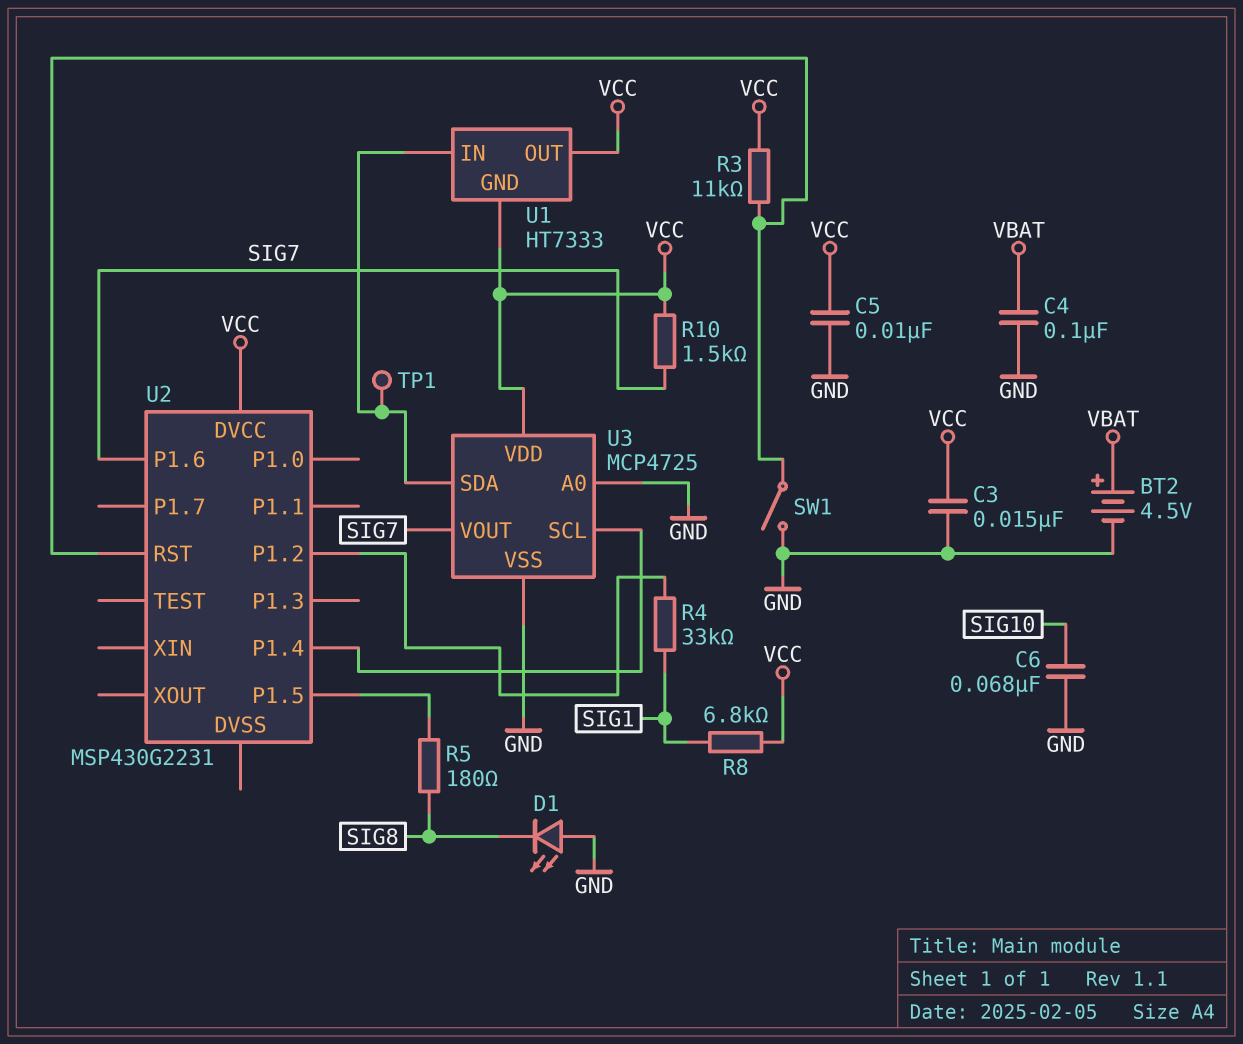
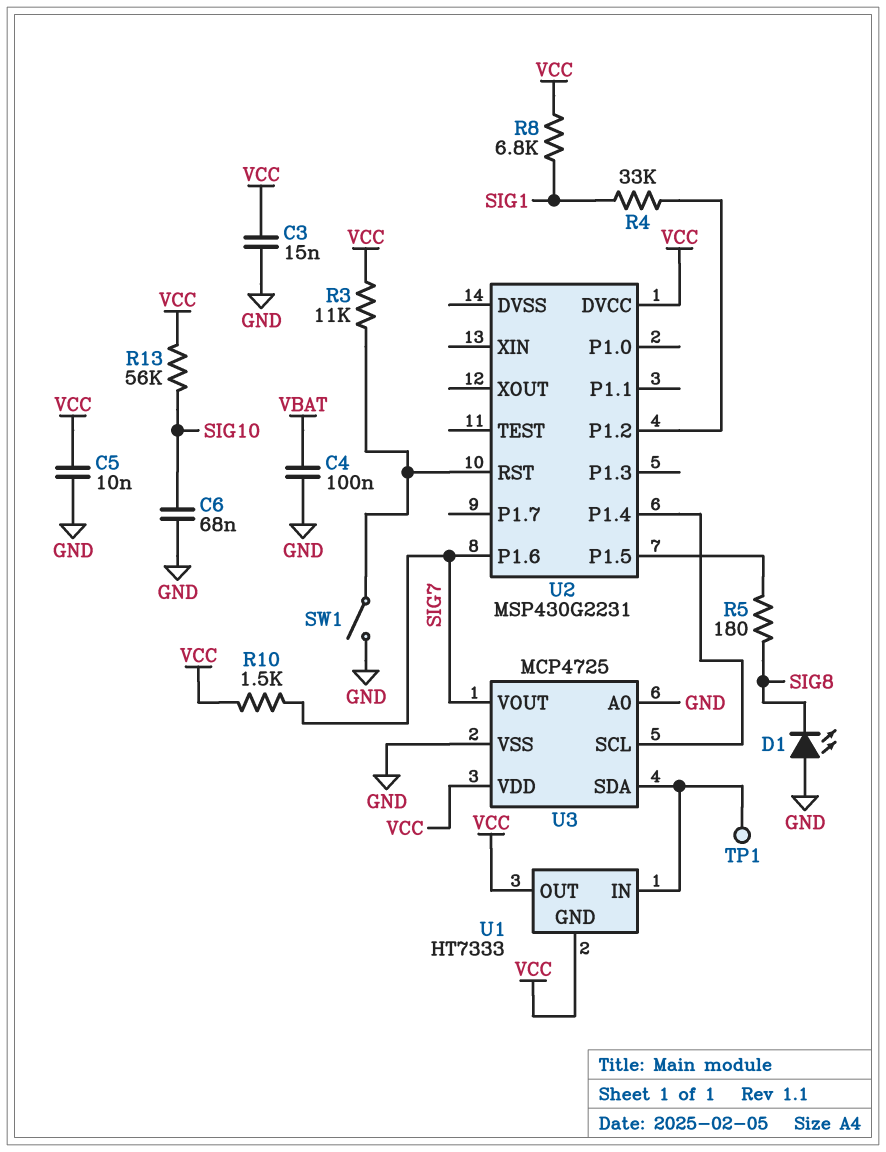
BT2: 4.5V (plus VBAT, minus GND) -> none
R13: none -> 56k (SIG10, VCC)

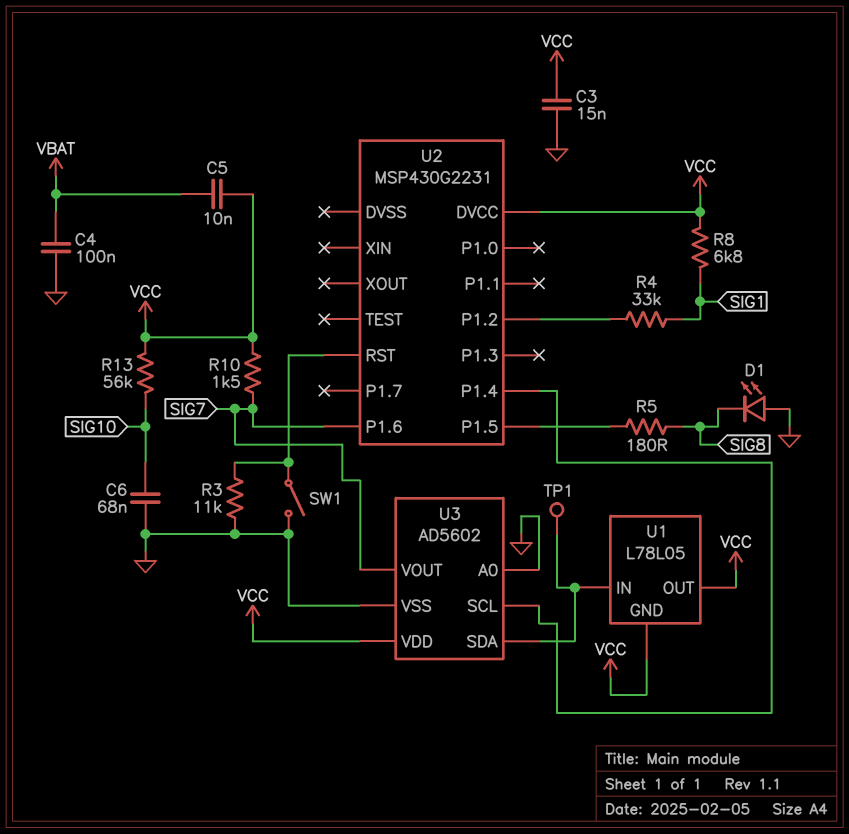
C5: 10nF (GND, VCC) -> 10nF (VBAT, VCC)
R3: 11k (U2/RST, VCC) -> 11k (GND, U2/RST)
U1: HT7333 -> L78L05
U3: MCP4725 -> AD5602

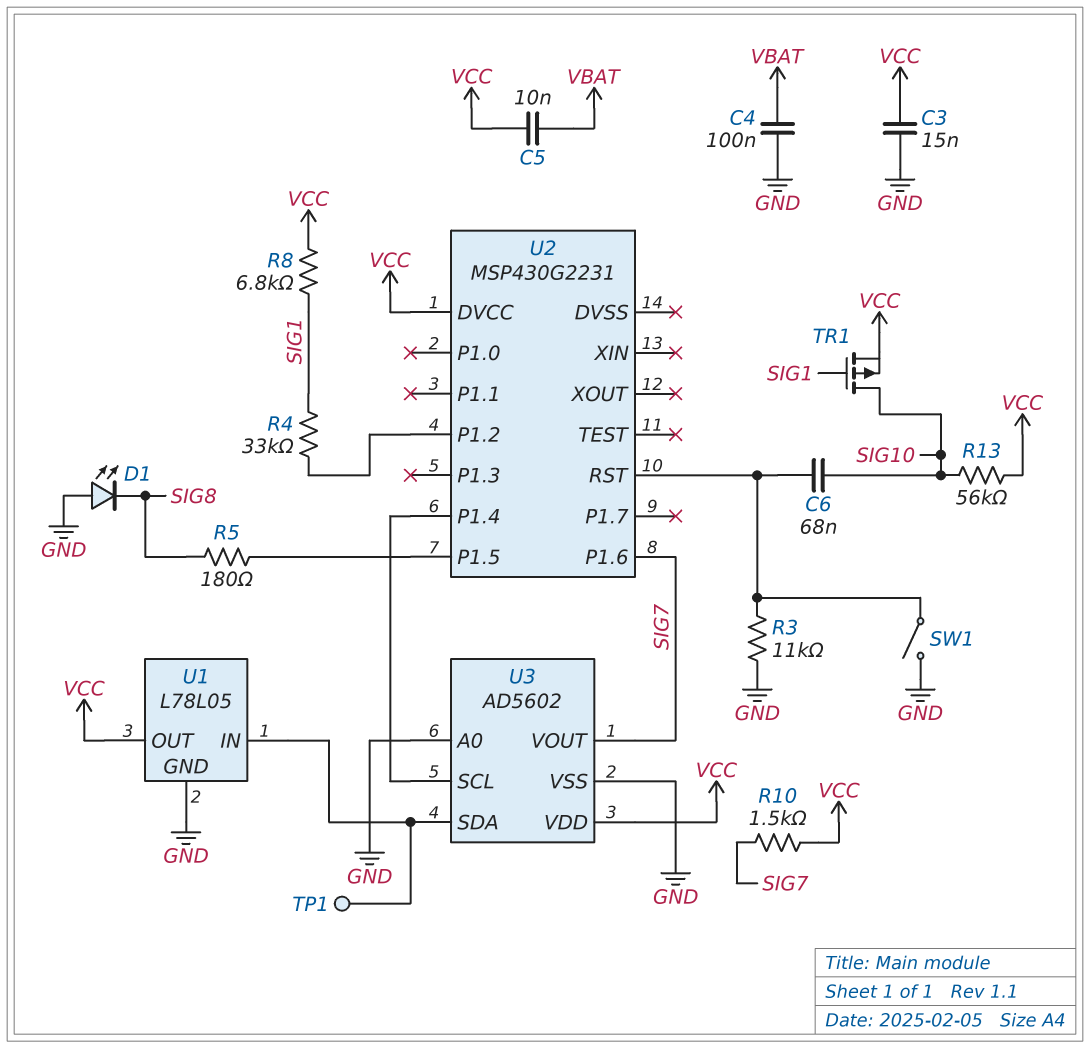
C6: 68nF (GND, SIG10) -> 68nF (SIG10, U2/RST)
TR1: none -> PMOS (G SIG1, D SIG10, S VCC)
U1 pin GND: VCC -> GND

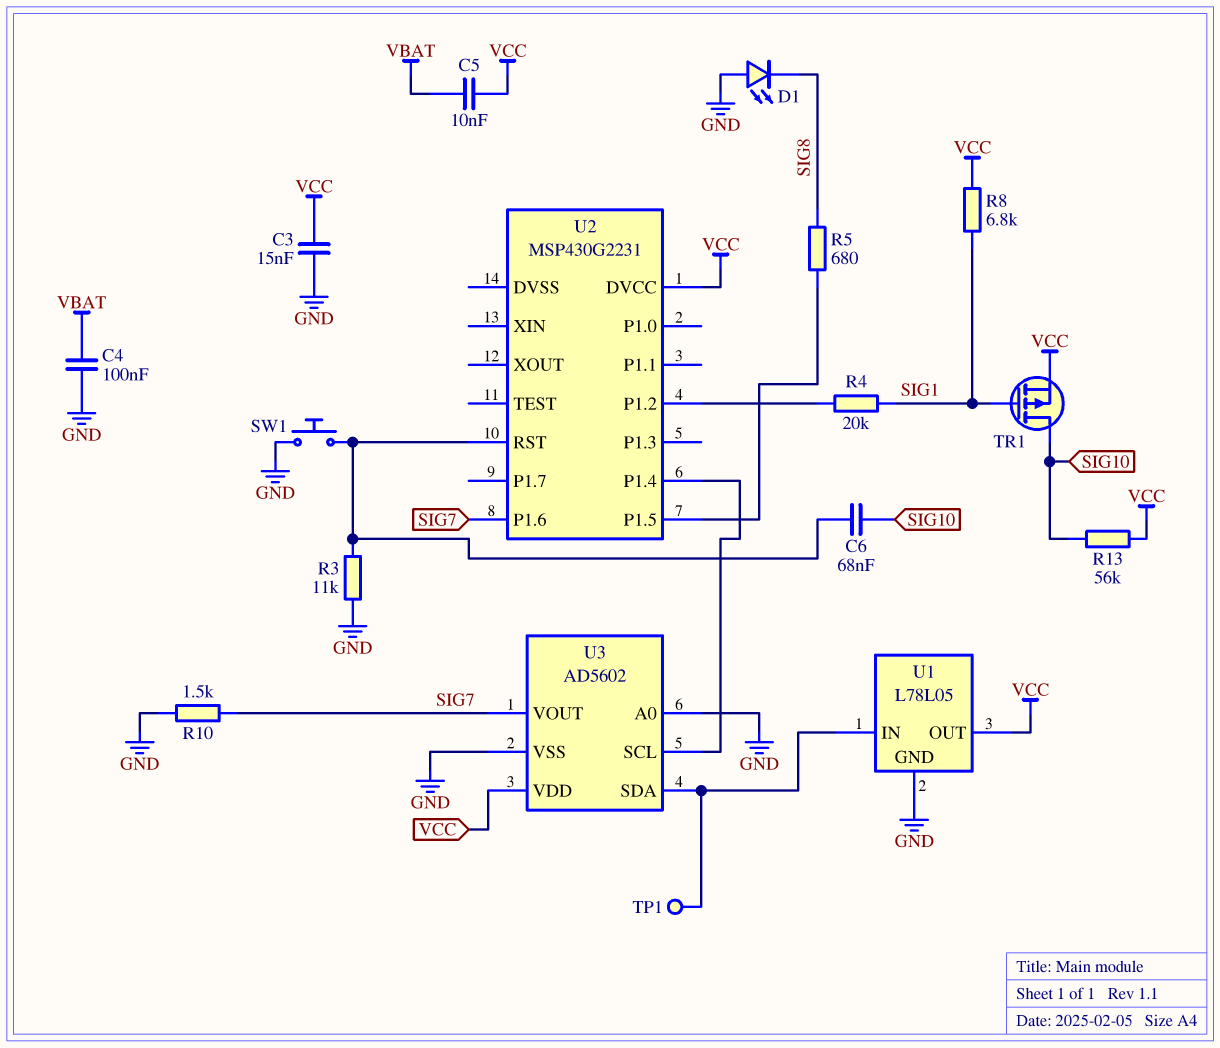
R4: 33k (SIG1, U2/P1.2) -> 20k (SIG1, U2/P1.2)
R5: 180 (SIG8, U2/P1.5) -> 680 (SIG8, U2/P1.5)
R10: 1.5k (SIG7, VCC) -> 1.5k (GND, SIG7)
SW1: switch (GND, U2/RST) -> button (GND, U2/RST)

